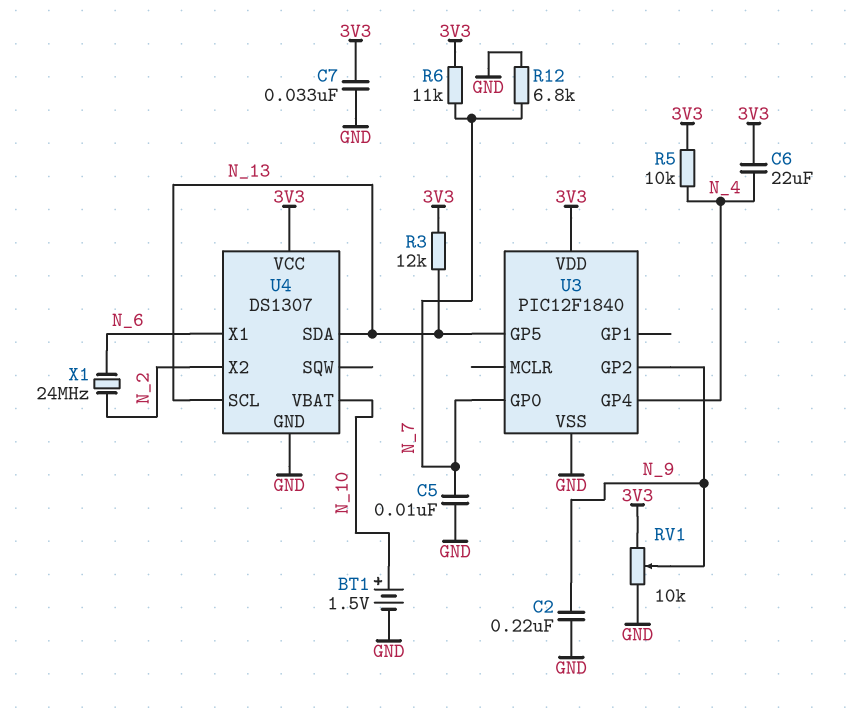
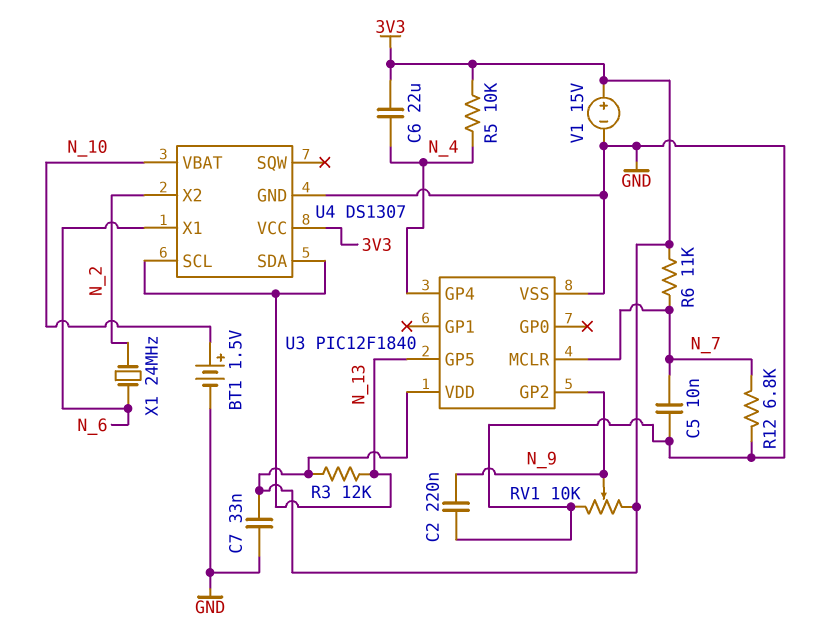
U3 pin GP0: N_7 -> none
U3 pin MCLR: none -> N_7
V1: none -> 15V (plus 3V3, minus GND)

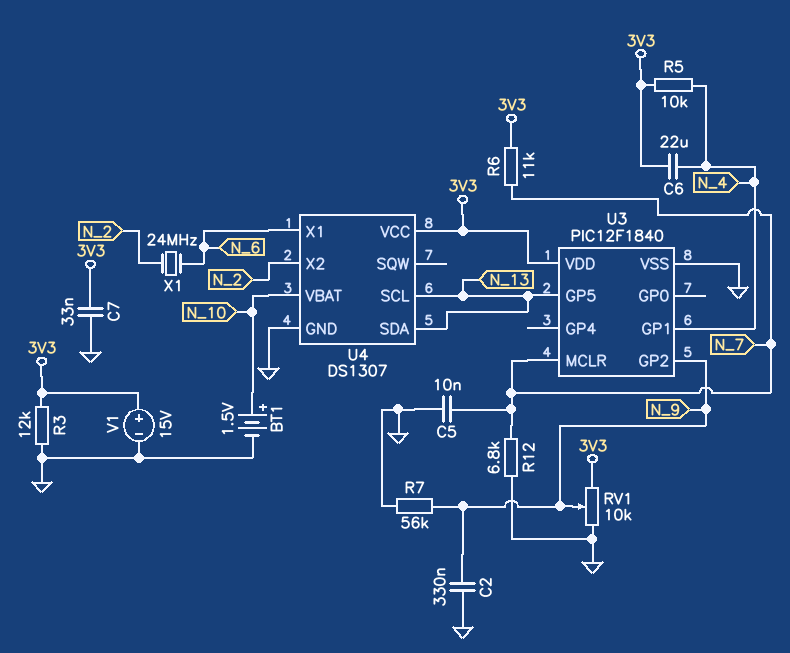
C2: 220nF (GND, N_9) -> 330nF (GND, N_9)
R3: 12k (3V3, N_13) -> 12k (3V3, GND)
R7: none -> 56k (GND, N_9)
U3 pin GP1: none -> N_4
U3 pin GP4: N_4 -> none

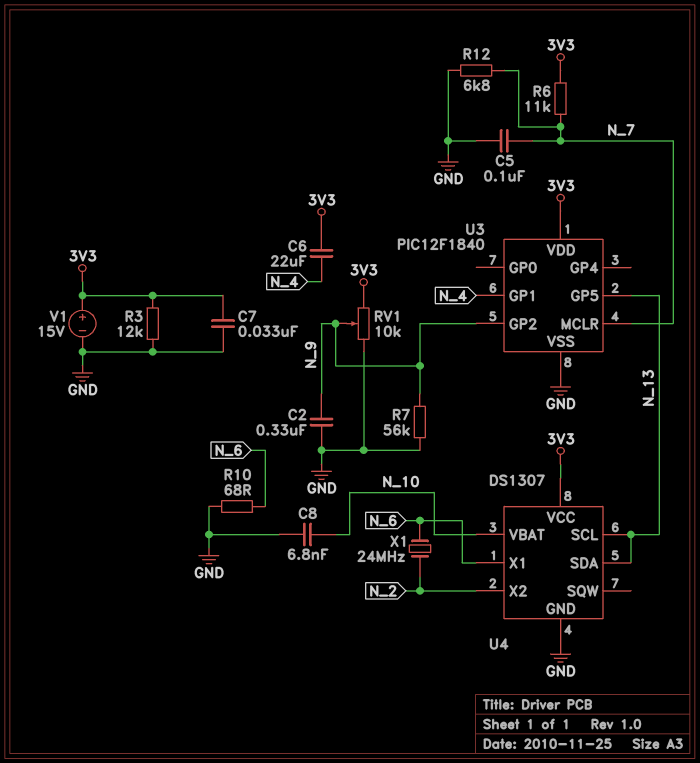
BT1: 1.5V (plus N_10, minus GND) -> none
C5: 10nF (GND, N_7) -> 100nF (GND, N_7)
C8: none -> 6.8nF (GND, N_10)
R5: 10k (3V3, N_4) -> none
R10: none -> 68 (GND, N_6)

